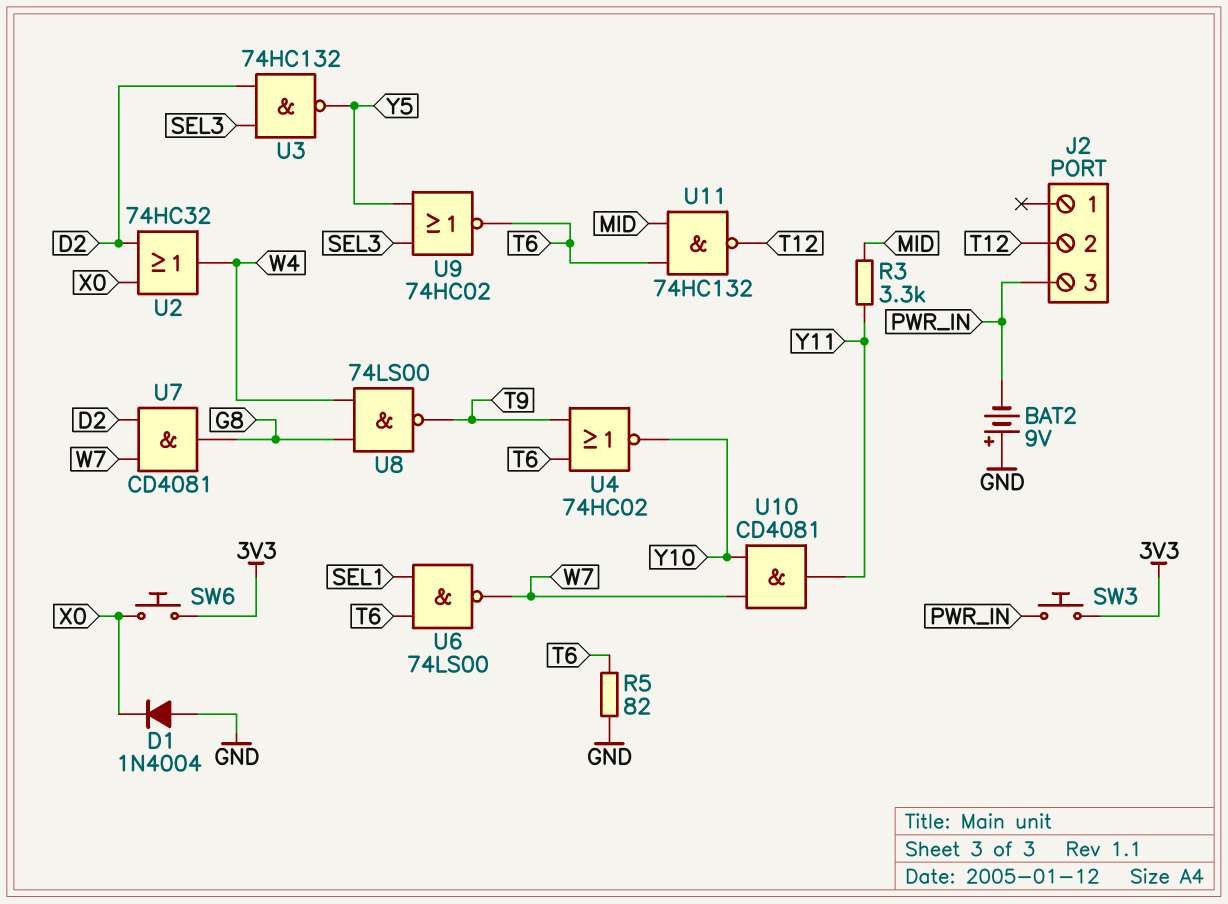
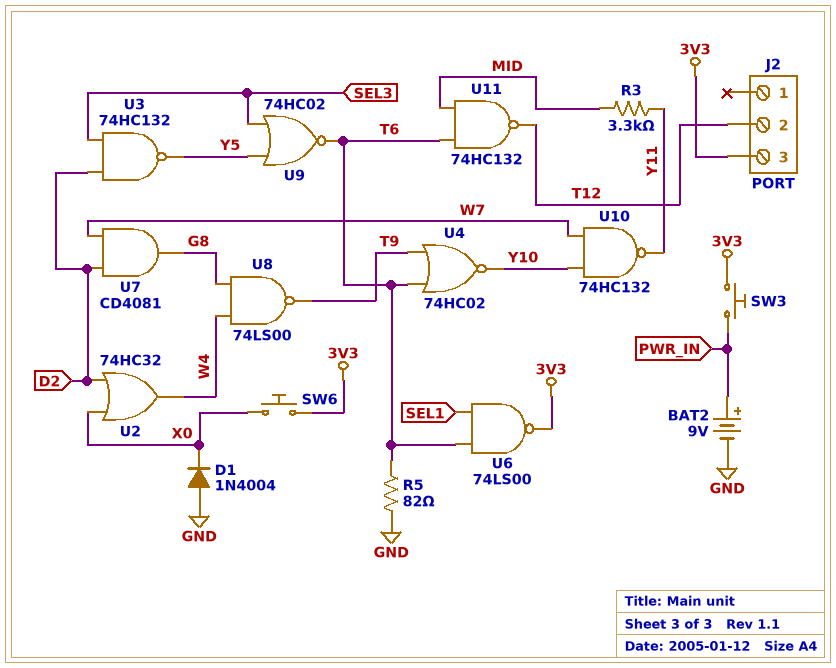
BAT2: 9V (plus GND, minus PWR_IN) -> 9V (plus PWR_IN, minus GND)
J2 pin 3: PWR_IN -> 3V3
U6: NAND 74LS00 (in SEL1, in T6, out W7) -> NAND 74LS00 (in SEL1, in T6, out 3V3)
U10: AND CD4081 (in W7, in Y10, out Y11) -> NAND 74HC132 (in W7, in Y10, out Y11)

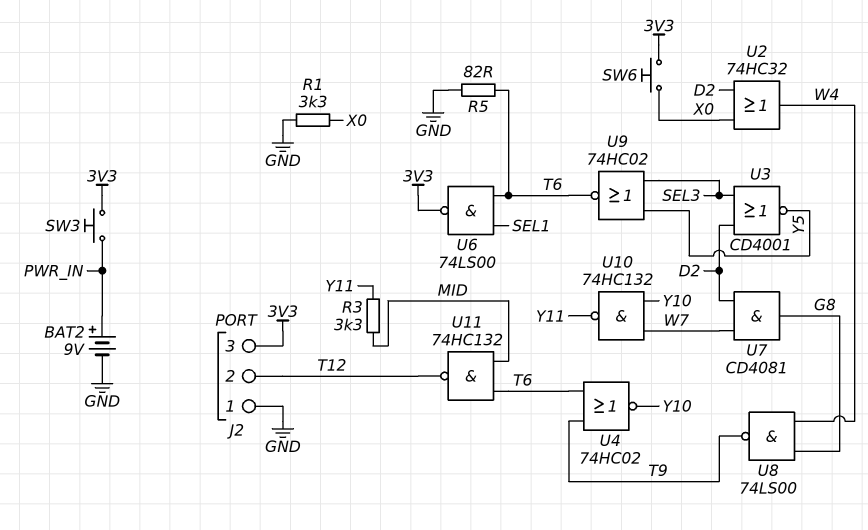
D1: diode 1N4004 (A GND, K X0) -> none
J2 pin 1: none -> GND
R1: none -> 3.3k (GND, X0)
U3: NAND 74HC132 (in D2, in SEL3, out Y5) -> NOR CD4001 (in D2, in SEL3, out Y5)

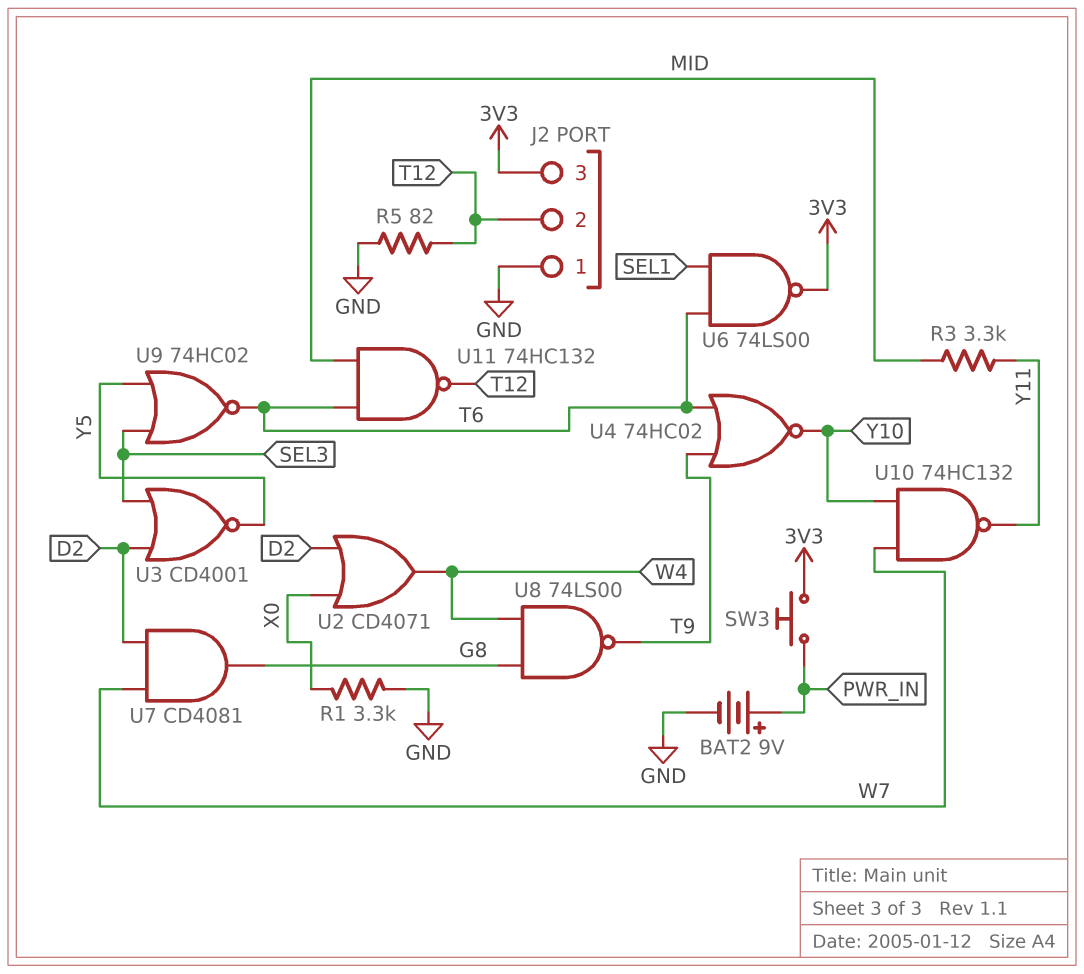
R5: 82 (GND, T6) -> 82 (GND, T12)
SW6: button (3V3, X0) -> none
U2: OR 74HC32 (in D2, in X0, out W4) -> OR CD4071 (in D2, in X0, out W4)

